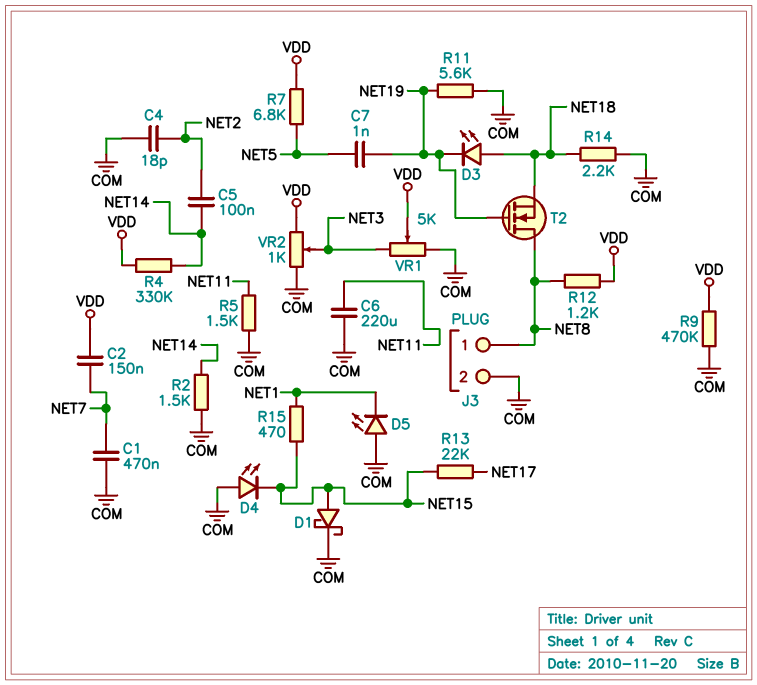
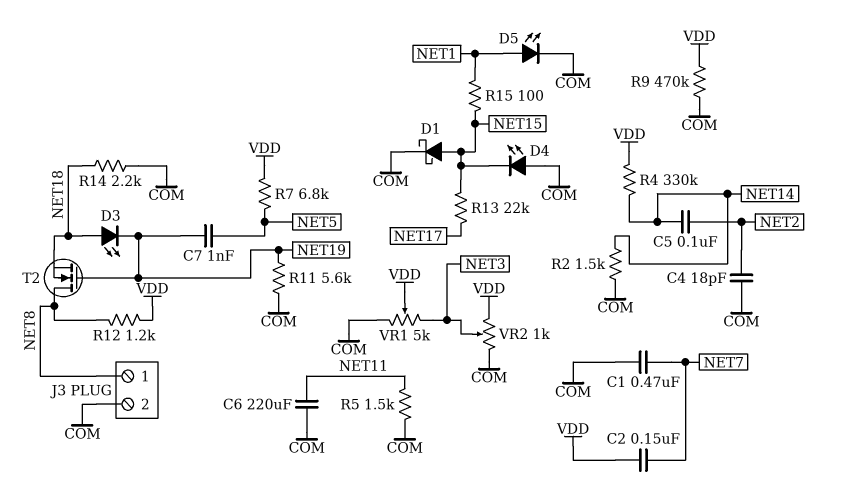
D5: LED (A COM, K NET1) -> LED (A NET1, K COM)
R15: 470 (NET1, NET15) -> 100 (NET1, NET15)

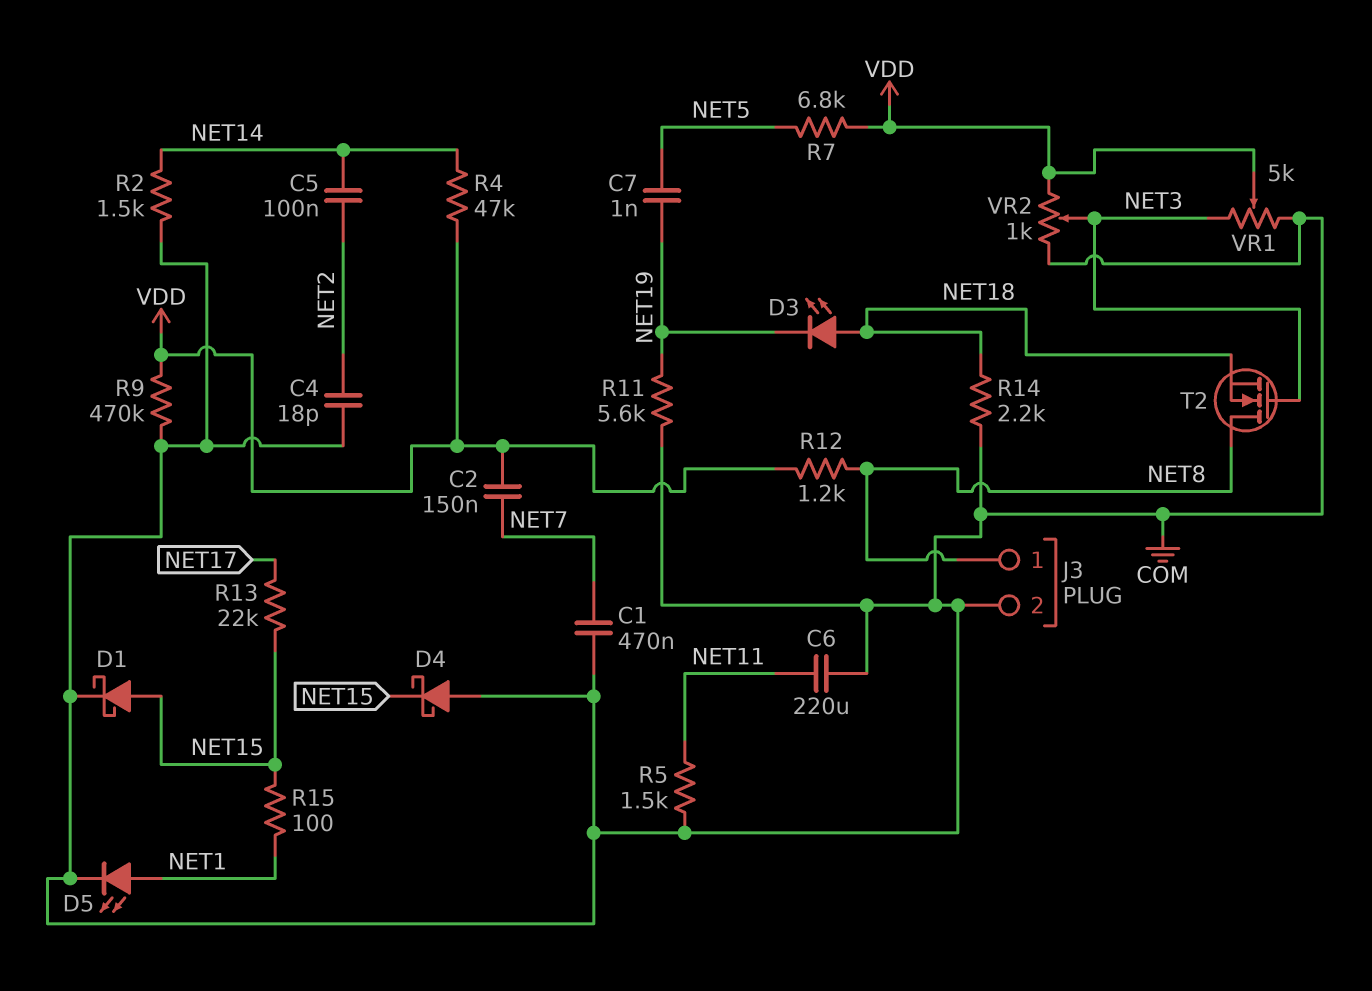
D4: LED (A COM, K NET15) -> schottky (A COM, K NET15)
R4: 330k (NET14, VDD) -> 47k (NET14, VDD)
T2: NMOS (G NET19, D NET8, S NET18) -> NMOS (G NET3, D NET8, S NET18)

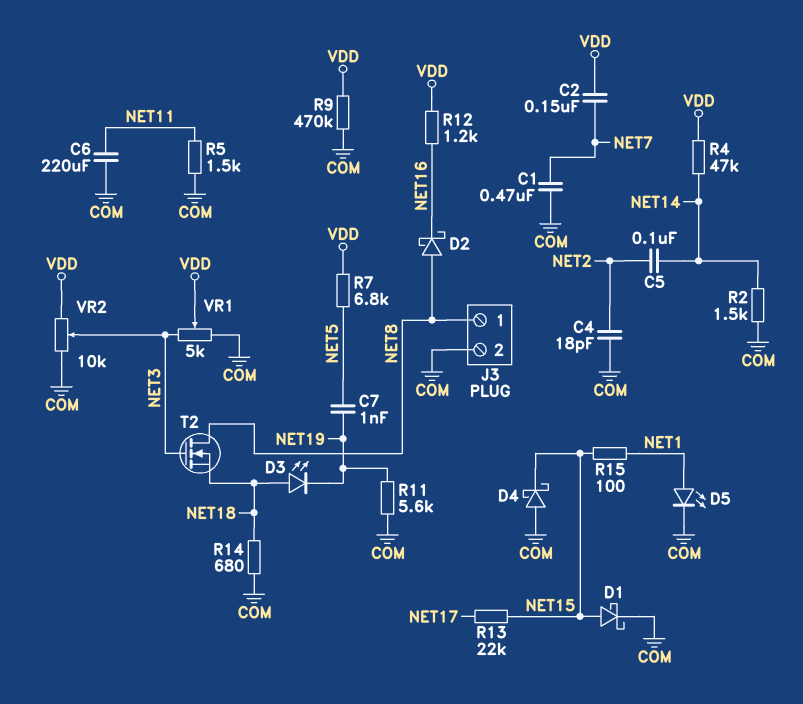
D2: none -> schottky (A NET8, K NET16)
R12: 1.2k (NET8, VDD) -> 1.2k (NET16, VDD)
R14: 2.2k (COM, NET18) -> 680 (COM, NET18)
VR2: 1k (COM, VDD, wiper NET3) -> 10k (COM, VDD, wiper NET3)

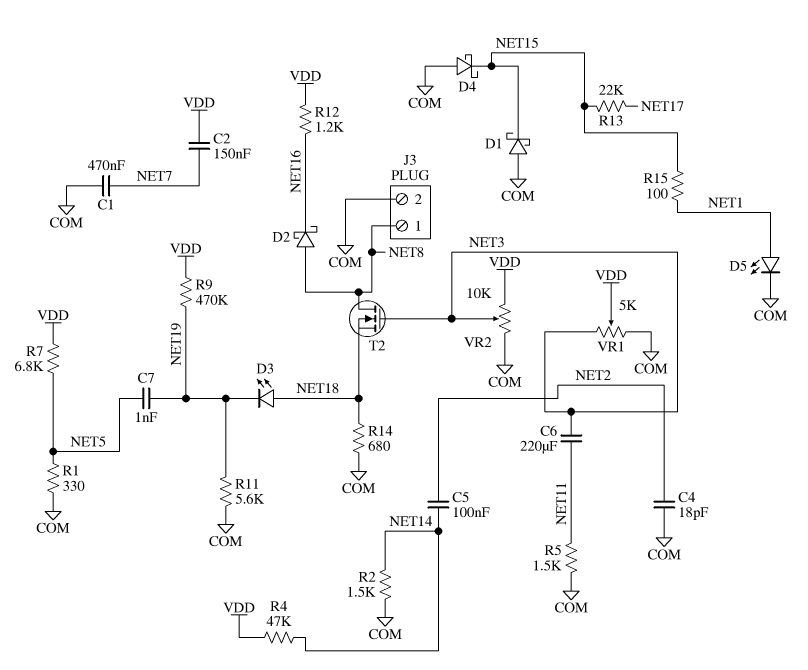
C6: 220uF (COM, NET11) -> 220uF (NET3, NET11)
D1: schottky (A NET15, K COM) -> schottky (A COM, K NET15)
R1: none -> 330 (COM, NET5)
R9: 470k (COM, VDD) -> 470k (NET19, VDD)

